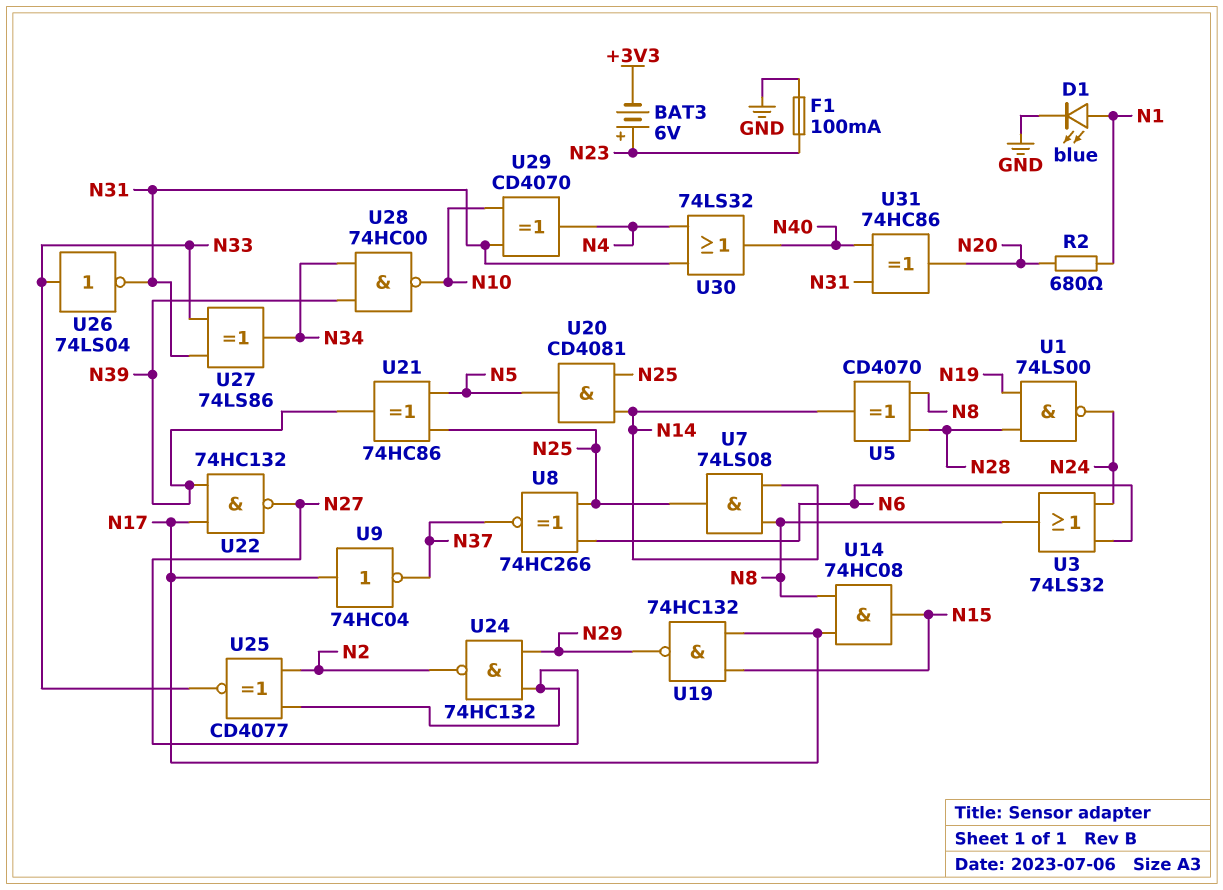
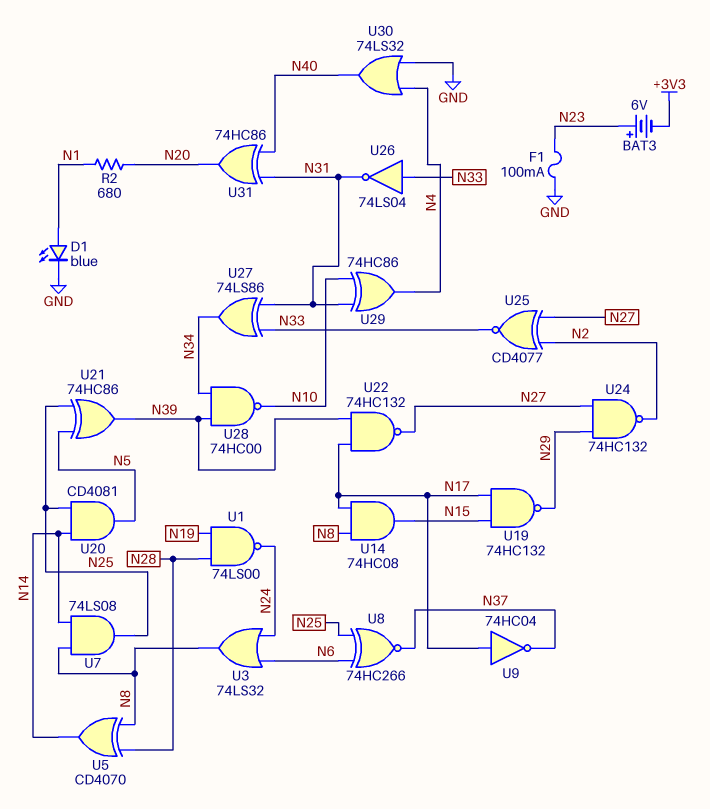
U29: XOR CD4070 (in N10, in N31, out N4) -> XOR 74HC86 (in N10, in N31, out N4)
U30: OR 74LS32 (in N4, in N31, out N40) -> OR 74LS32 (in GND, in N4, out N40)

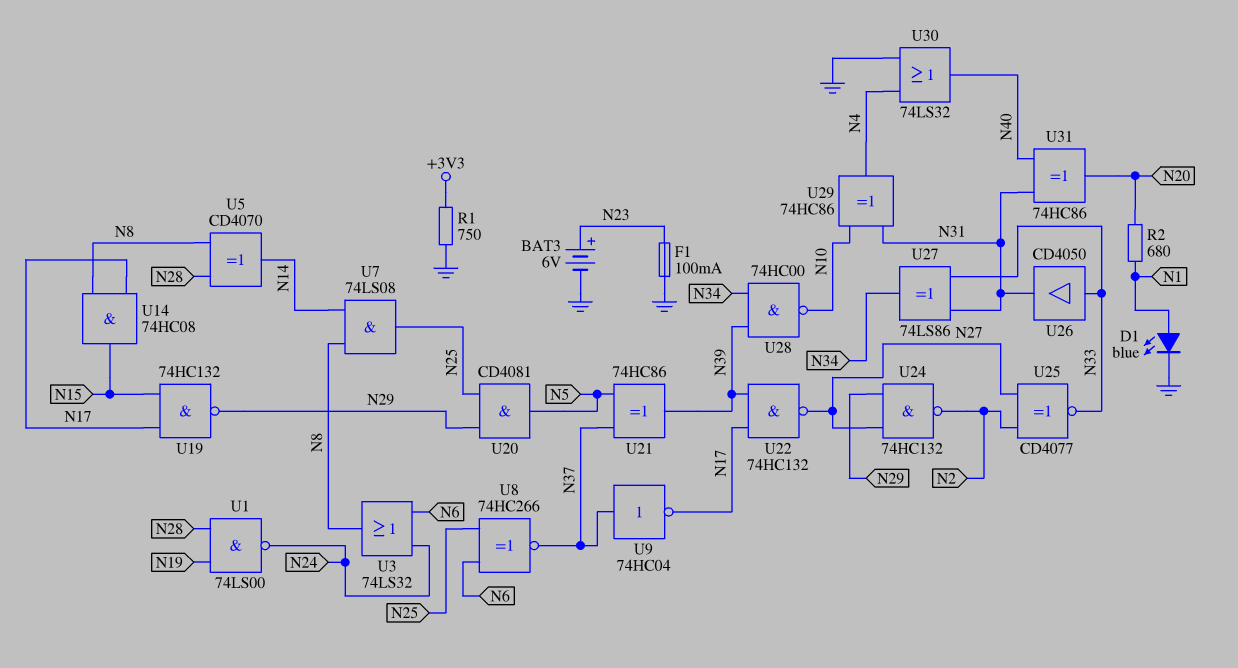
BAT3: 6V (plus N23, minus +3V3) -> 6V (plus N23, minus GND)
R1: none -> 750 (+3V3, GND)
U9: NOT 74HC04 (in N17, out N37) -> NOT 74HC04 (in N37, out N17)
U20: AND CD4081 (in N14, in N25, out N5) -> AND CD4081 (in N25, in N29, out N5)
U21: XOR 74HC86 (in N5, in N25, out N39) -> XOR 74HC86 (in N5, in N37, out N39)
U26: NOT 74LS04 (in N33, out N31) -> buffer CD4050 (in N33, out N31)

